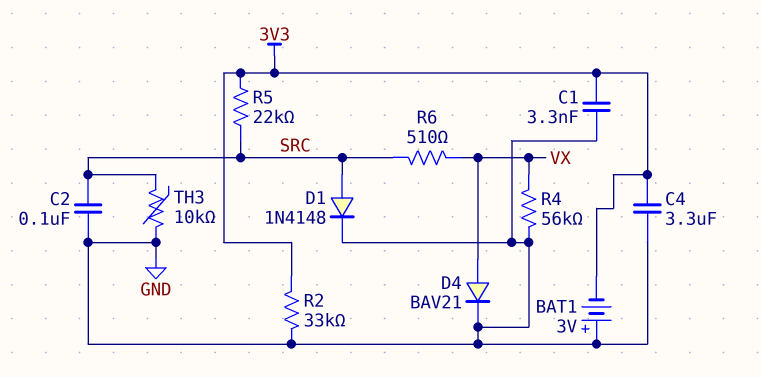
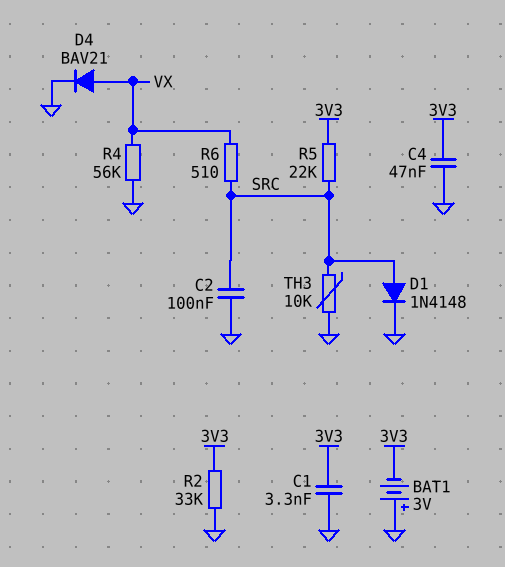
C4: 3.3uF (3V3, GND) -> 47nF (3V3, GND)

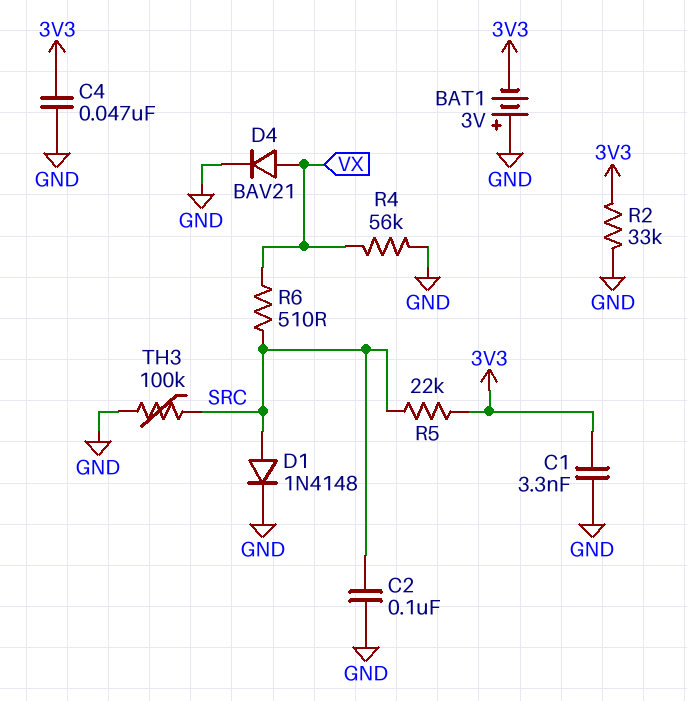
TH3: 10k (GND, SRC) -> 100k (GND, SRC)

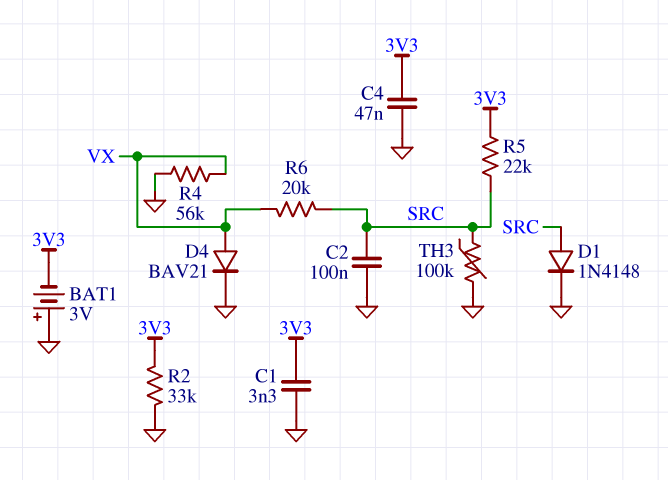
R6: 510 (SRC, VX) -> 20k (SRC, VX)

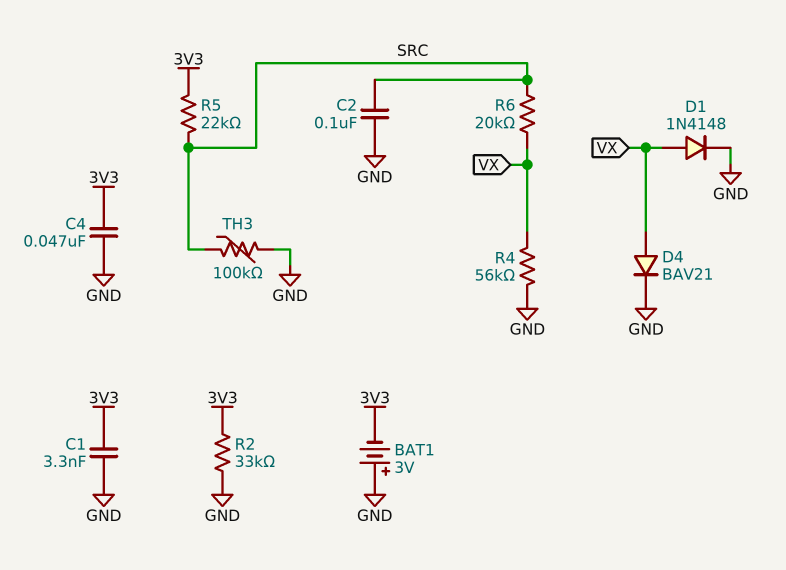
D1: diode 1N4148 (A SRC, K GND) -> diode 1N4148 (A VX, K GND)

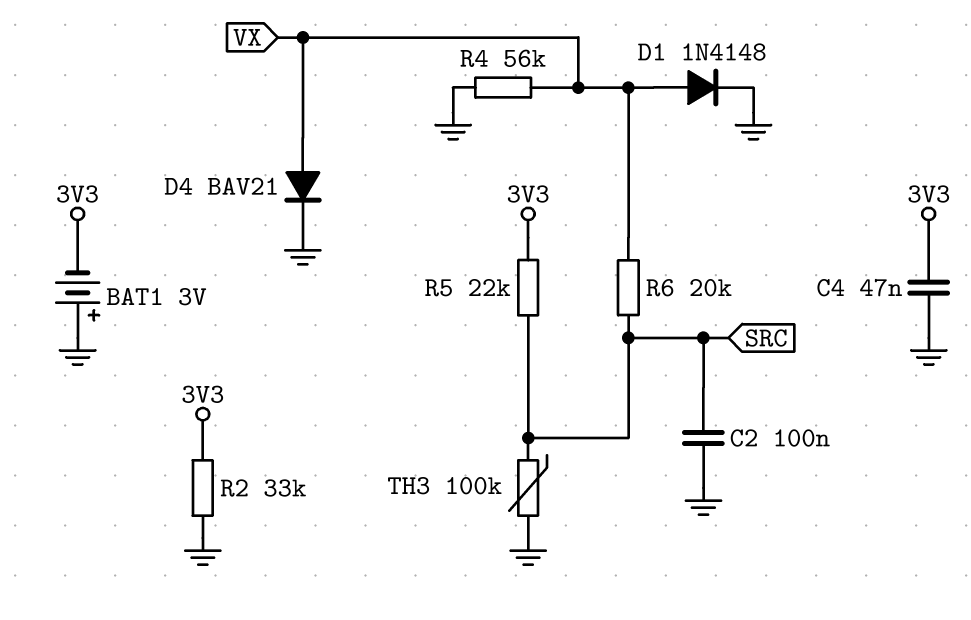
C1: 3.3nF (3V3, GND) -> none

